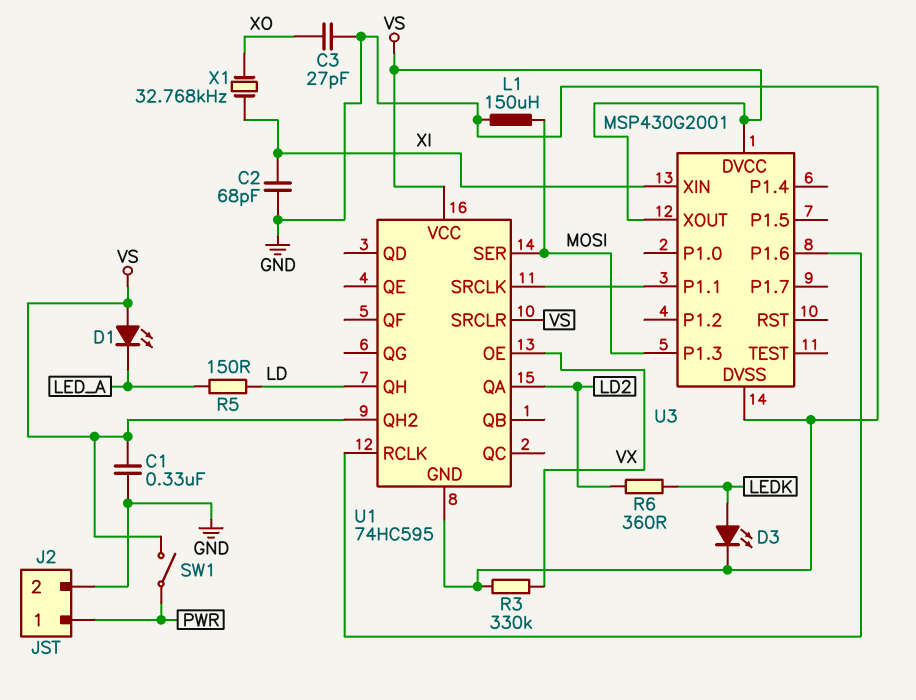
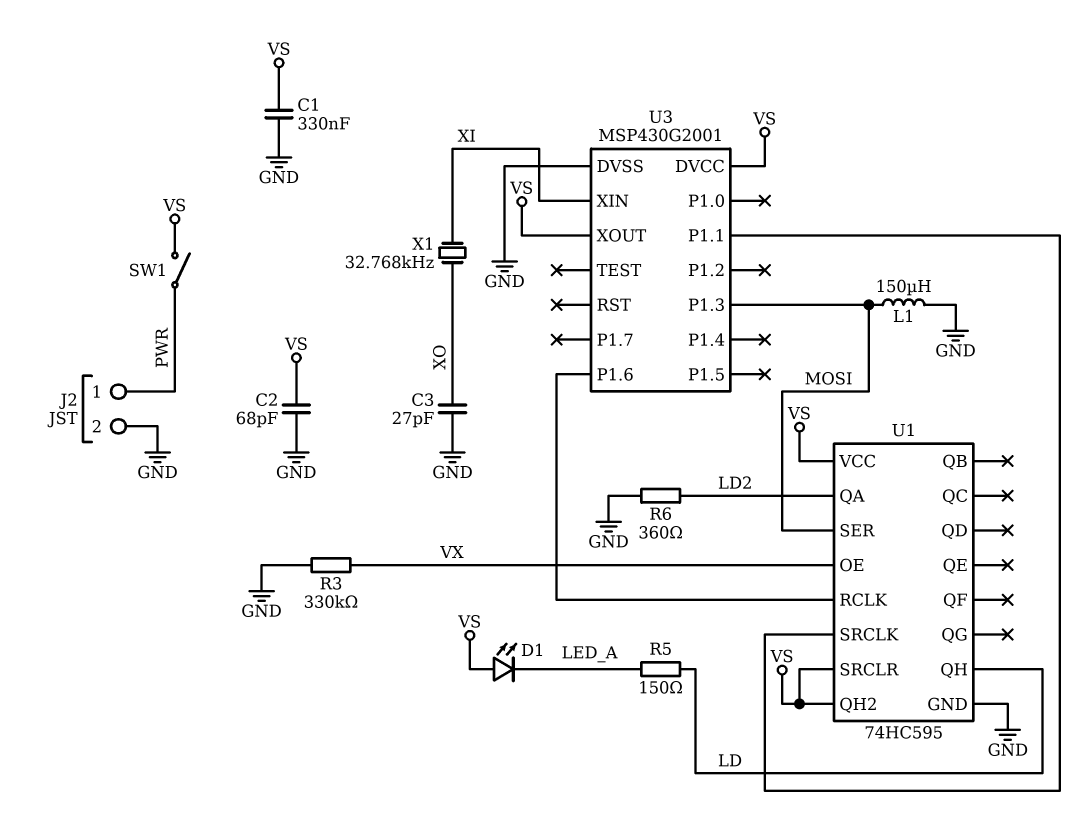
C2: 68pF (GND, XI) -> 68pF (GND, VS)
D3: LED (A LEDK, K GND) -> none
R6: 360 (LD2, LEDK) -> 360 (GND, LD2)

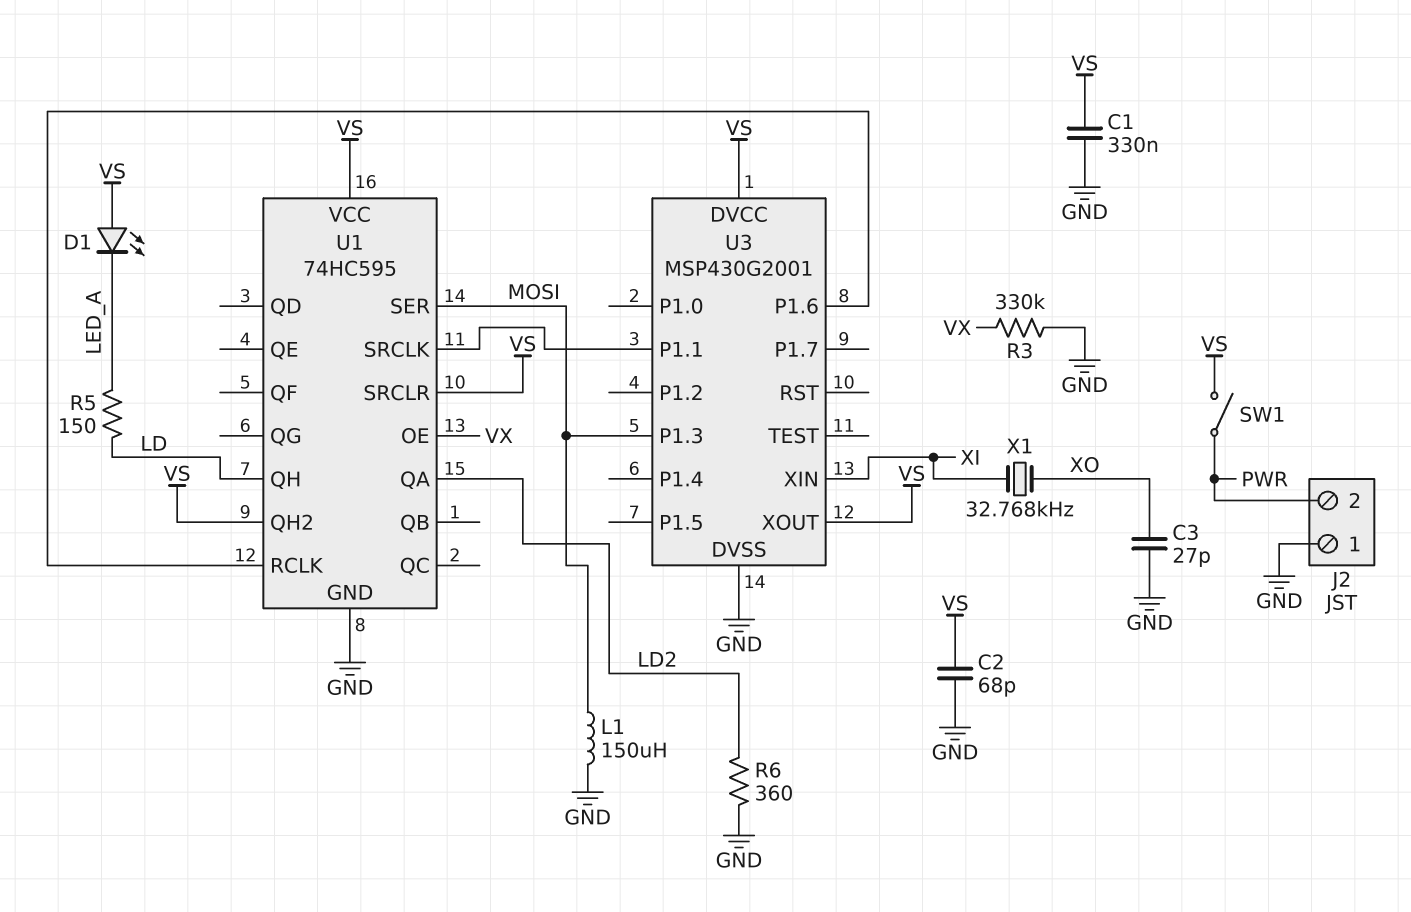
J2 pin 1: PWR -> GND
J2 pin 2: GND -> PWR

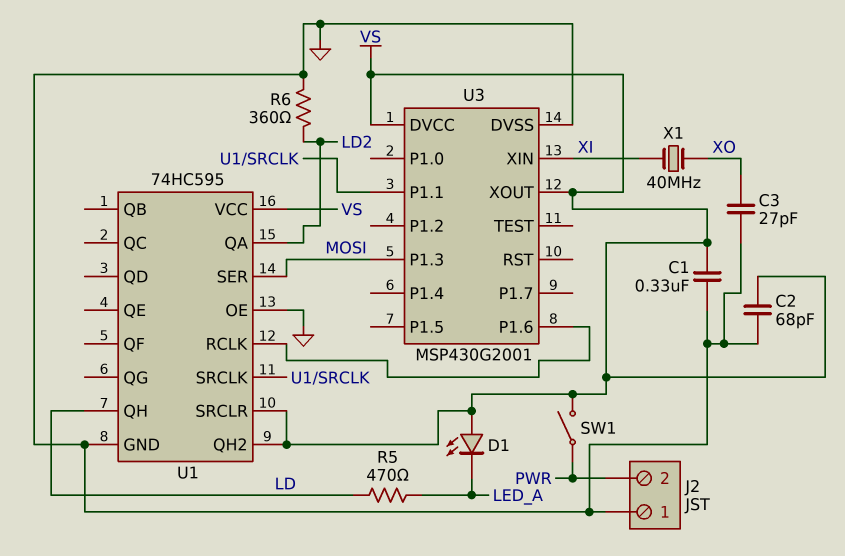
L1: 150uH (GND, MOSI) -> none
R3: 330k (GND, VX) -> none
R5: 150 (LD, LED_A) -> 470 (LD, LED_A)
U1 pin OE: VX -> GND
X1: 32.768kHz (XI, XO) -> 40MHz (XI, XO)

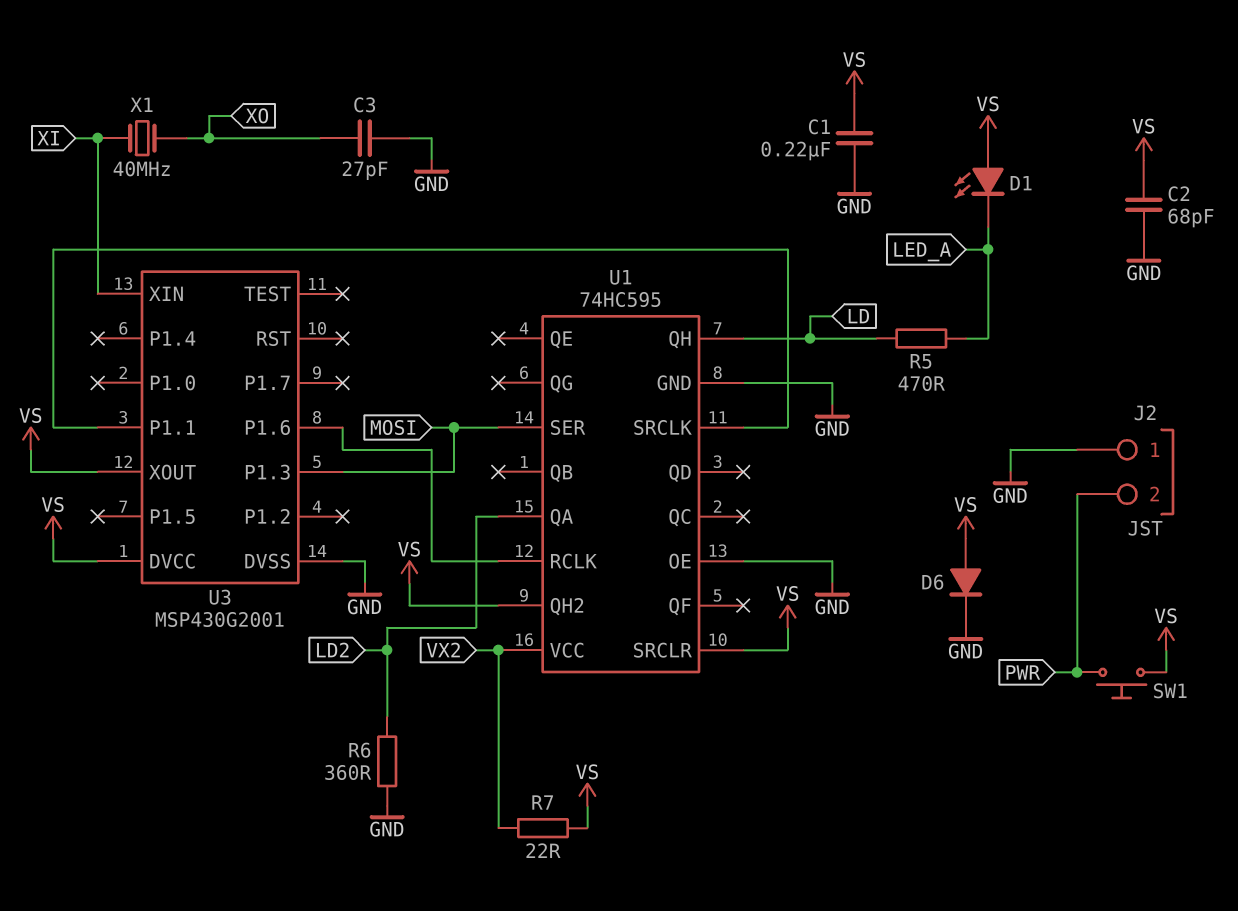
C1: 330nF (GND, VS) -> 220nF (GND, VS)
D6: none -> diode (A VS, K GND)
R7: none -> 22 (VS, VX2)
SW1: switch (PWR, VS) -> button (PWR, VS)
U1 pin VCC: VS -> VX2

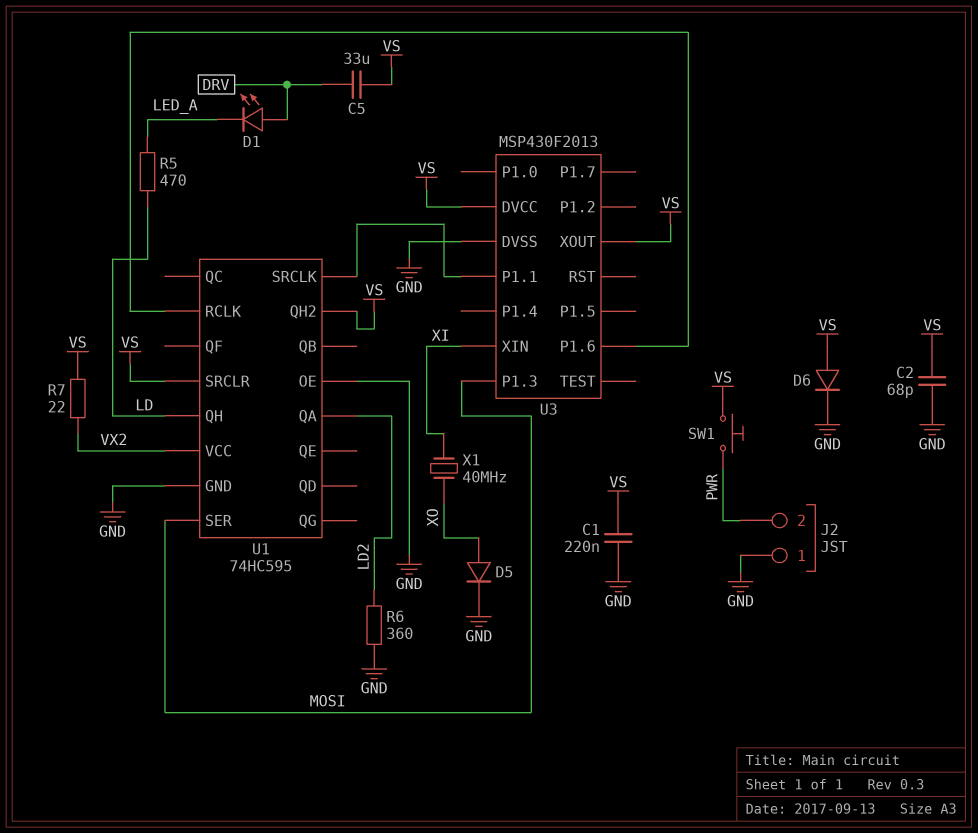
C3: 27pF (GND, XO) -> none
C5: none -> 33uF (DRV, VS)
D1: LED (A VS, K LED_A) -> LED (A DRV, K LED_A)
D5: none -> diode (A XO, K GND)
U3: MSP430G2001 -> MSP430F2013

